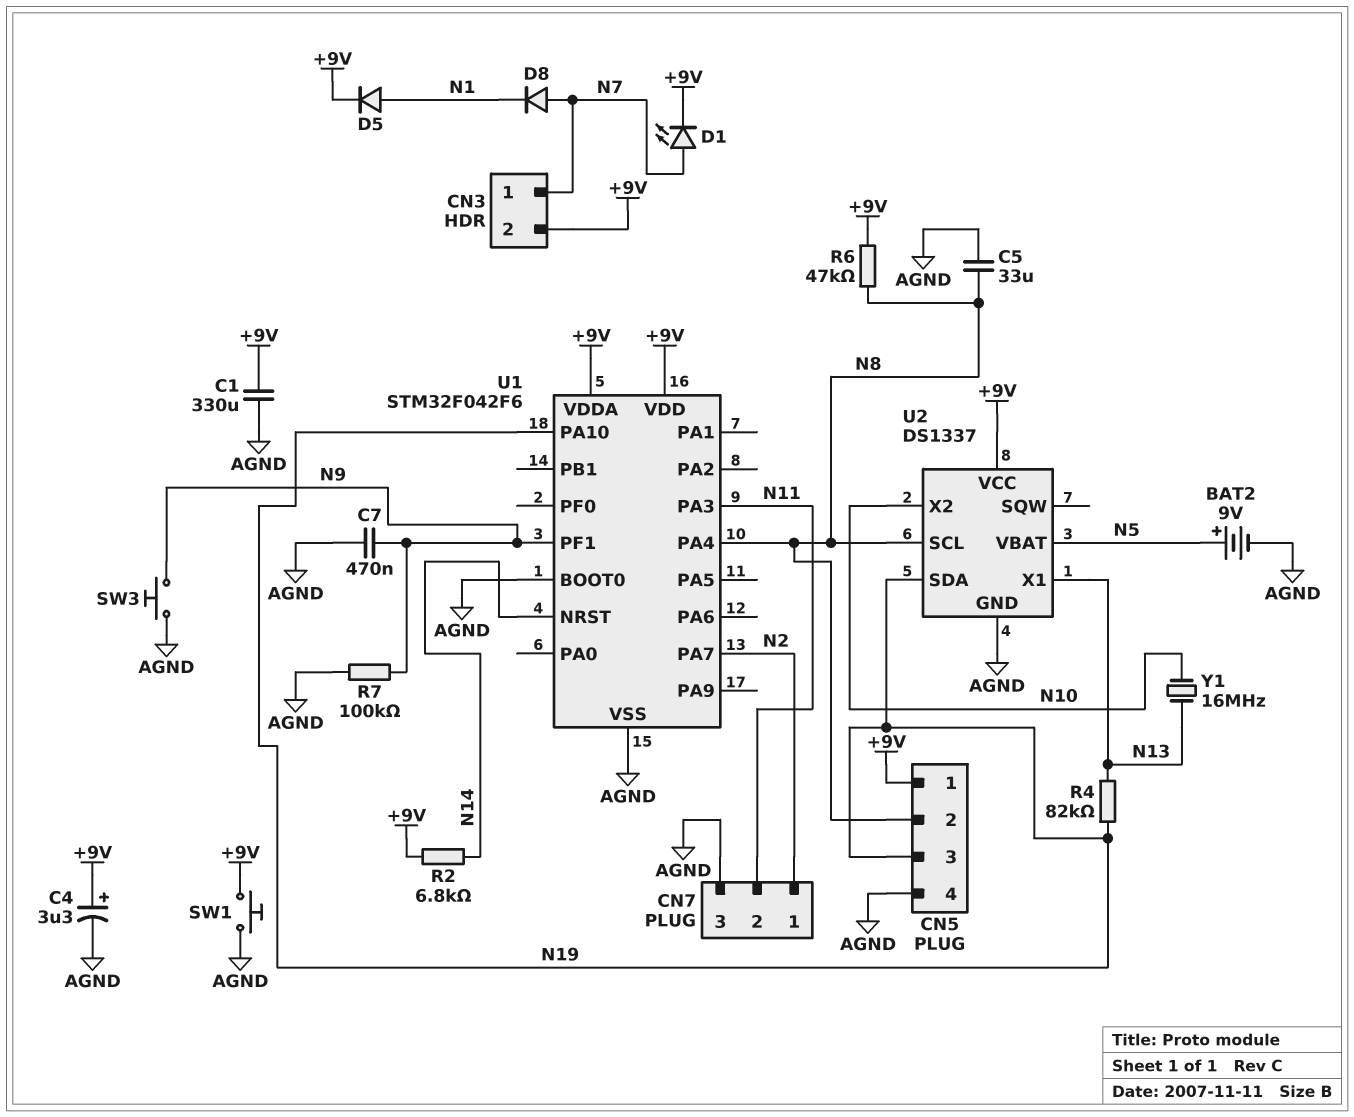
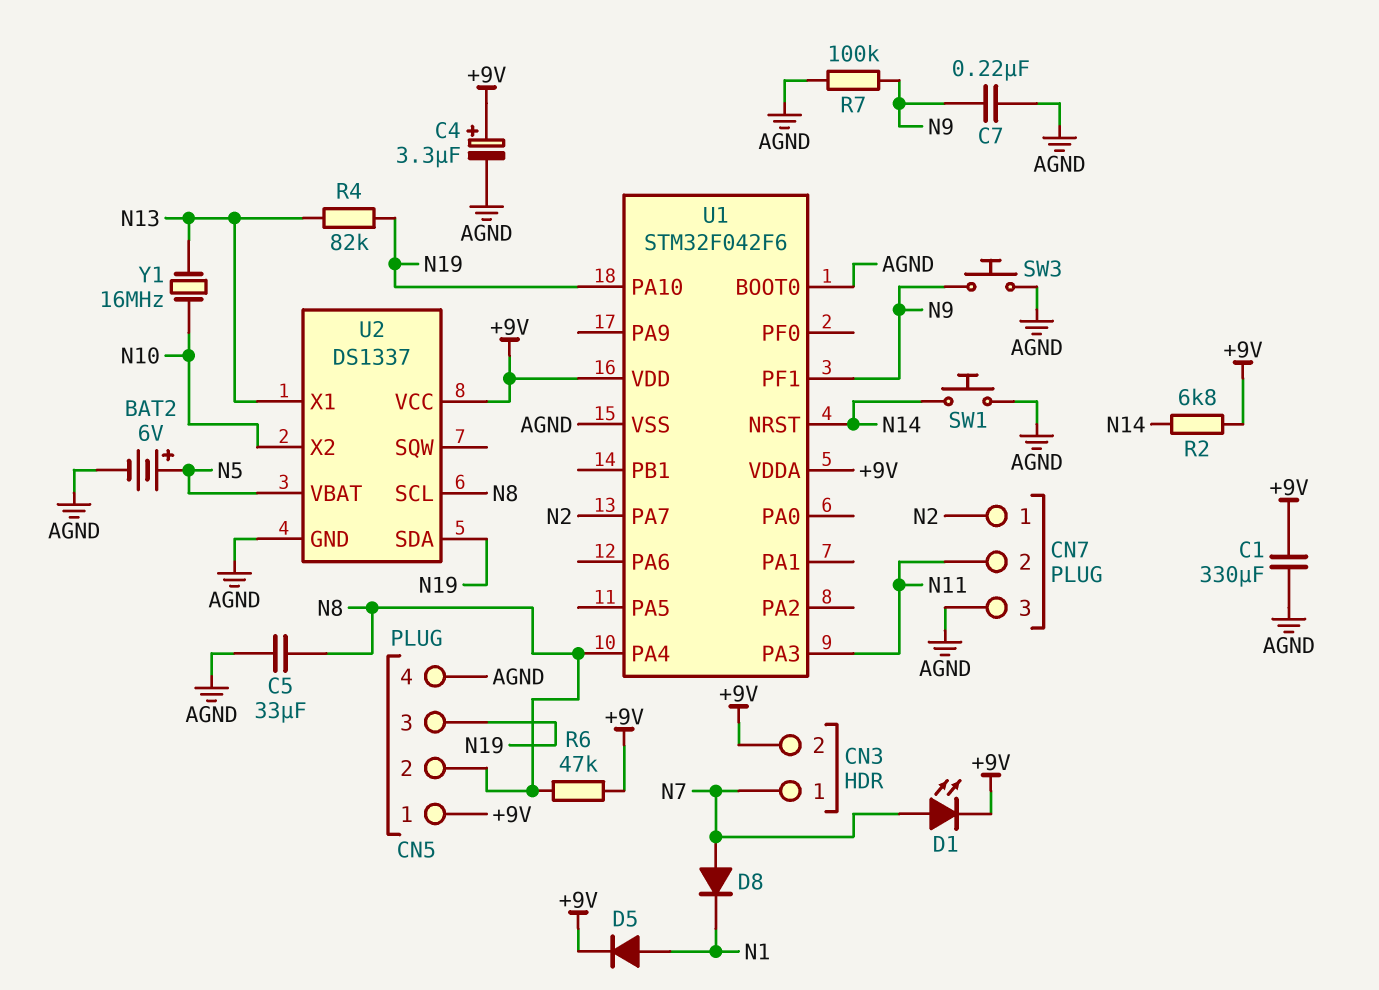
BAT2: 9V (plus N5, minus AGND) -> 6V (plus N5, minus AGND)
C7: 470nF (AGND, N9) -> 220nF (AGND, N9)
SW1: button (+9V, AGND) -> button (AGND, N14)

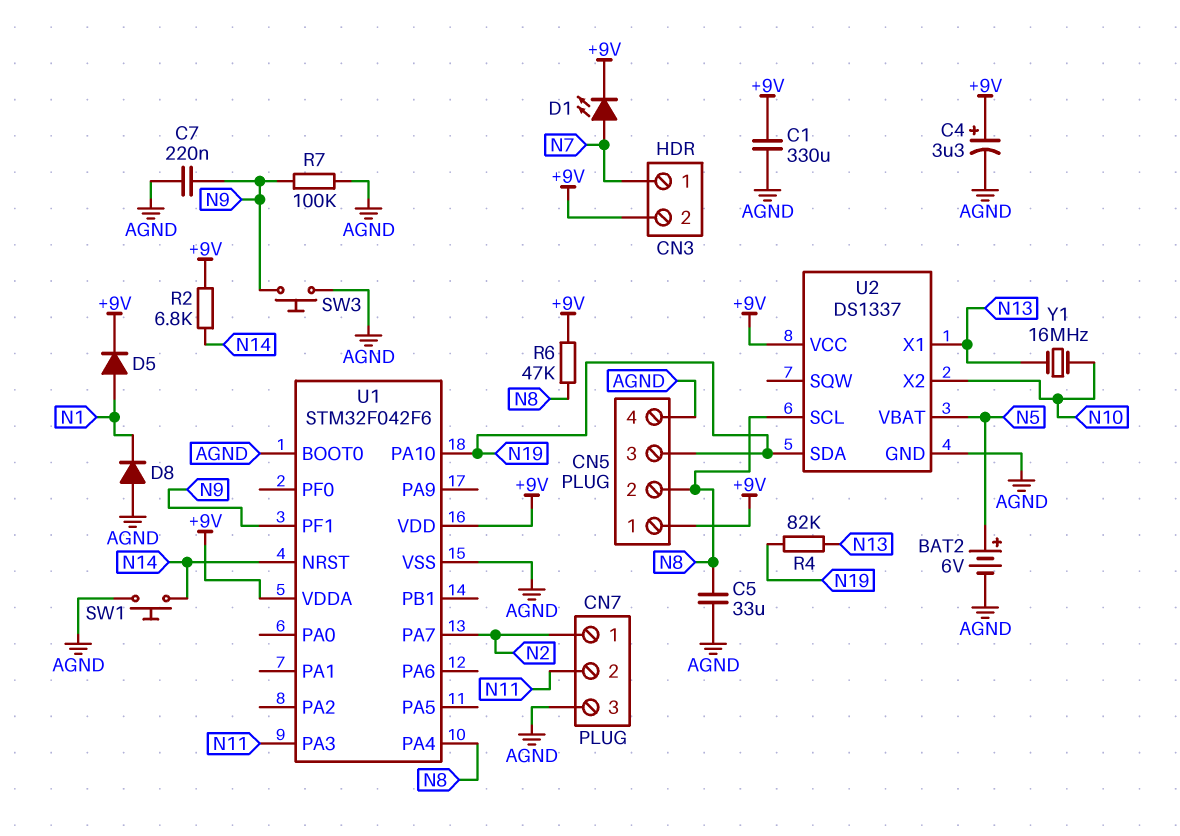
D8: diode (A N7, K N1) -> diode (A AGND, K N1)

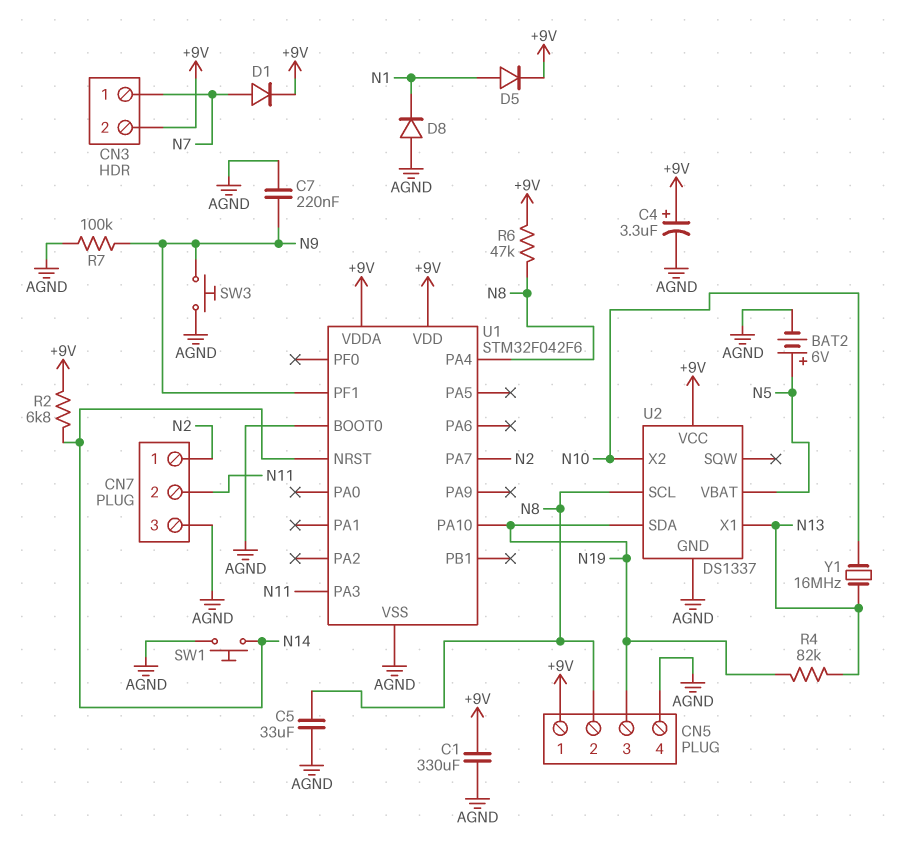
D1: LED (A N7, K +9V) -> diode (A N7, K +9V)

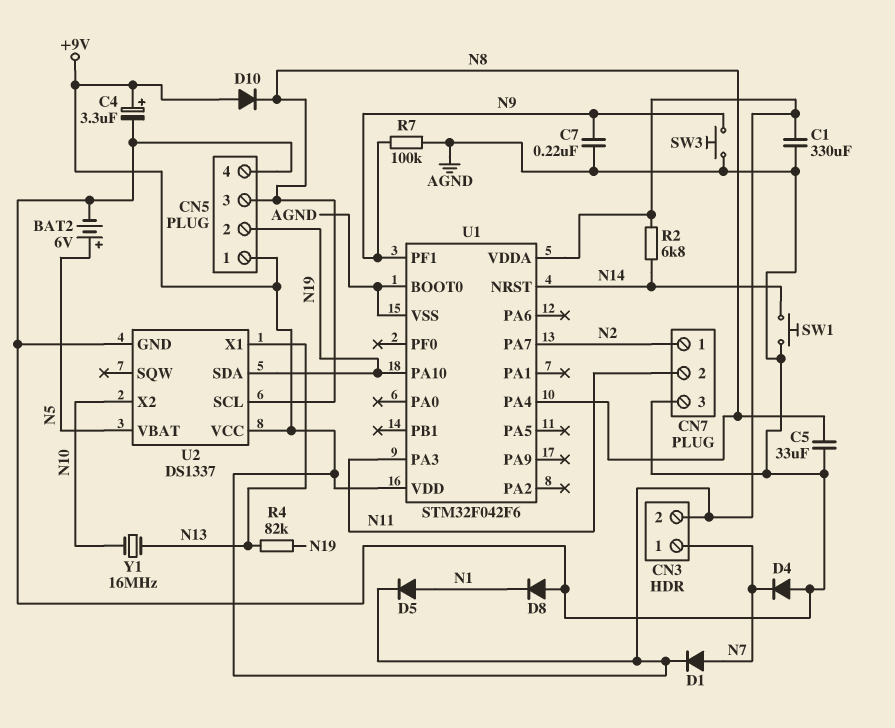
CN5 pin 2: N8 -> N19
CN5 pin 3: N19 -> N8
D4: none -> diode (A AGND, K N7)
D10: none -> diode (A +9V, K N8)
R6: 47k (+9V, N8) -> none

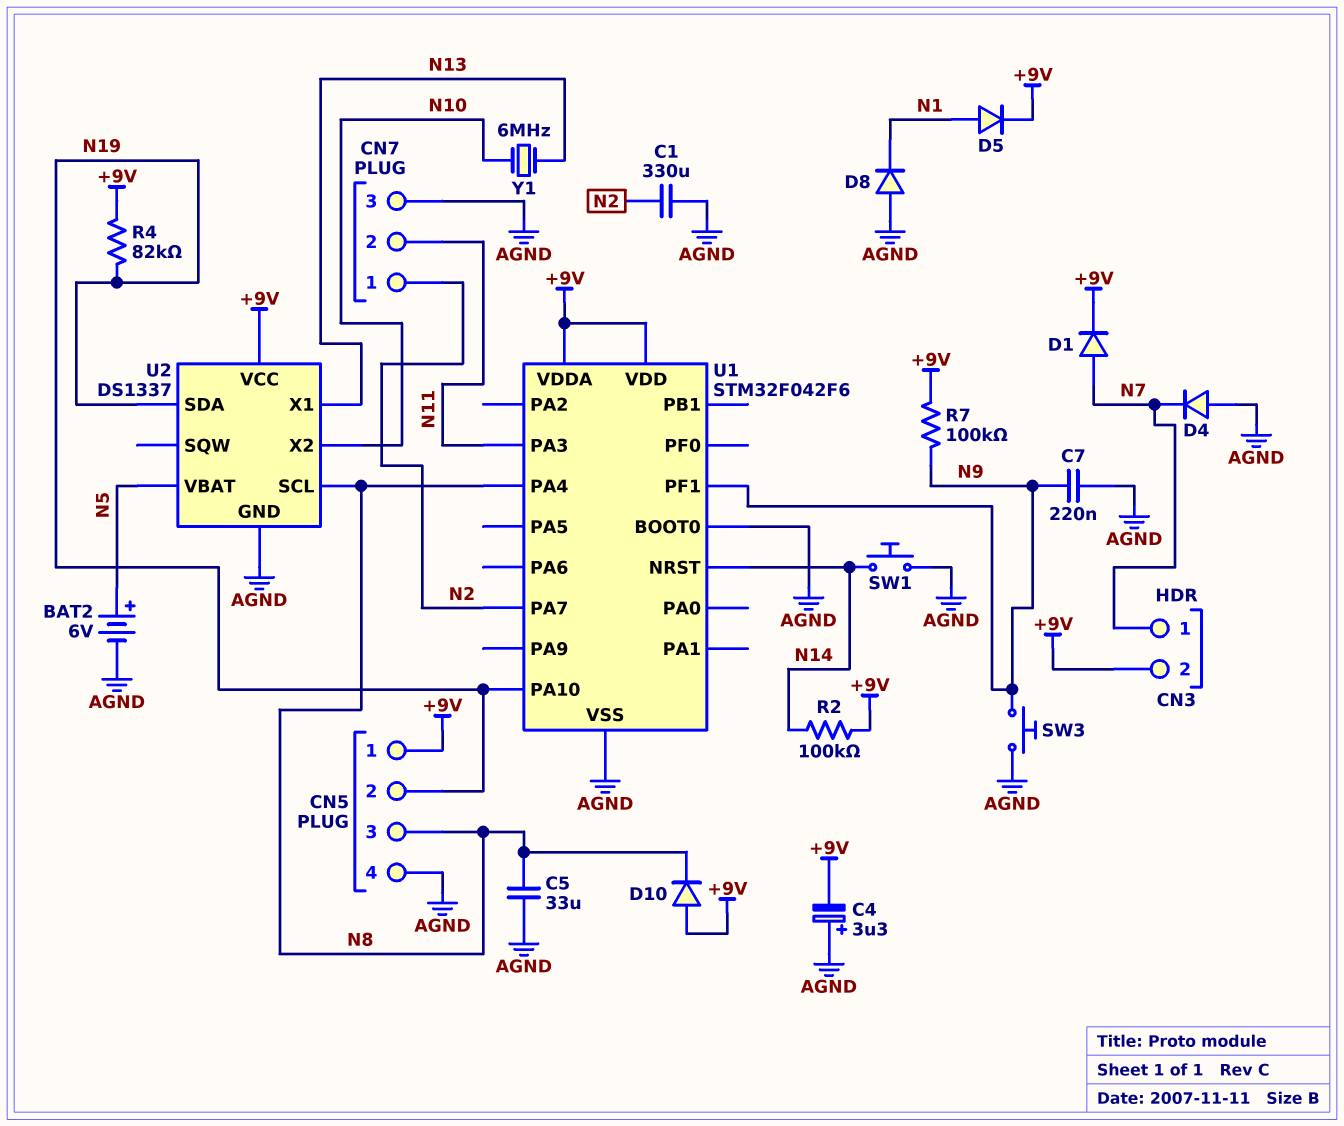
C1: 330uF (+9V, AGND) -> 330uF (AGND, N2)
C4: 3.3uF (plus +9V, minus AGND) -> 3.3uF (plus AGND, minus +9V)
R2: 6.8k (+9V, N14) -> 100k (+9V, N14)
R4: 82k (N13, N19) -> 82k (+9V, N19)
R7: 100k (AGND, N9) -> 100k (+9V, N9)
Y1: 16MHz (N10, N13) -> 6MHz (N10, N13)

